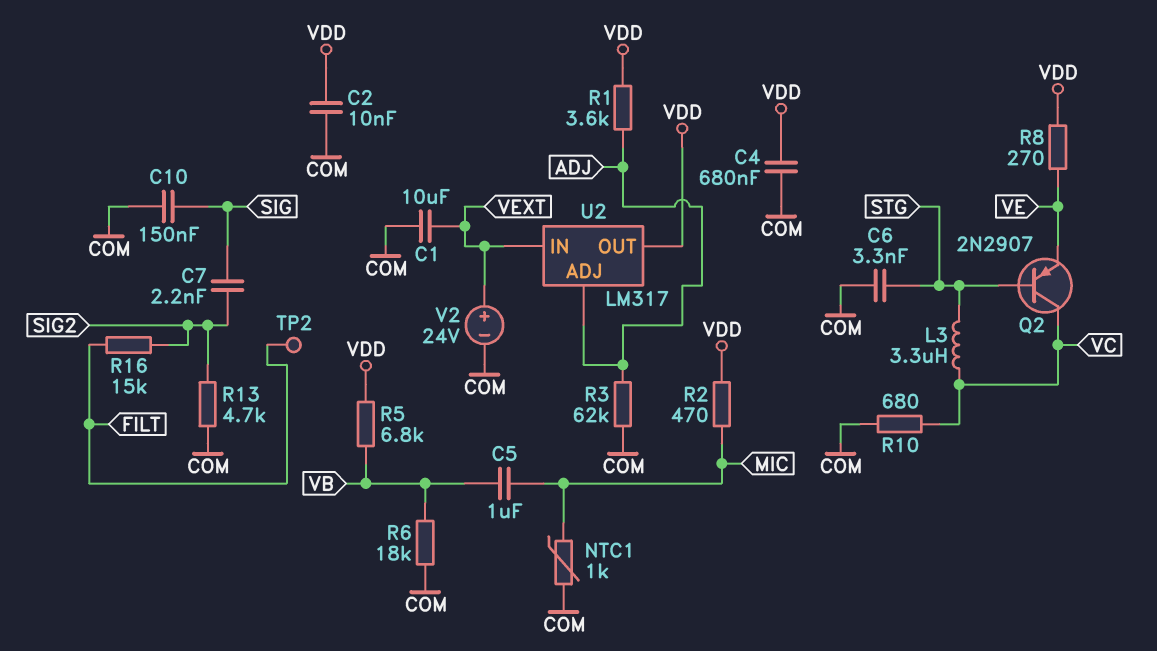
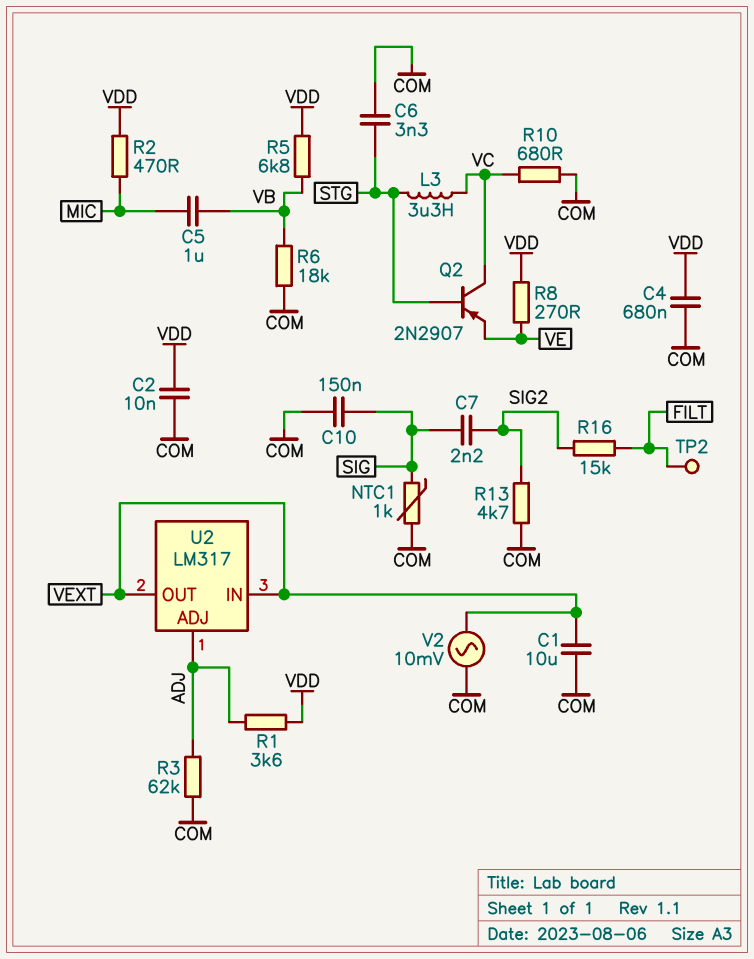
NTC1: 1k (COM, MIC) -> 1k (COM, SIG)
U2 pin OUT: VDD -> VEXT
V2: 24V (plus VEXT, minus COM) -> AC 10mV (COM, VEXT)

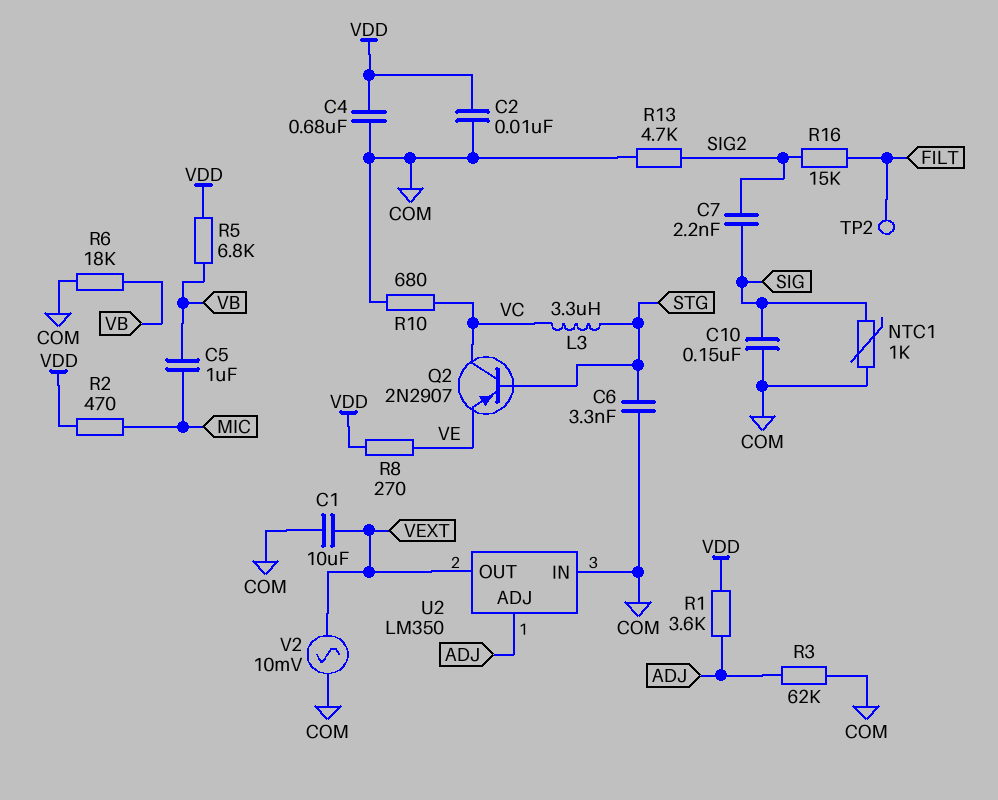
U2: LM317 -> LM350
U2 pin IN: VEXT -> COM

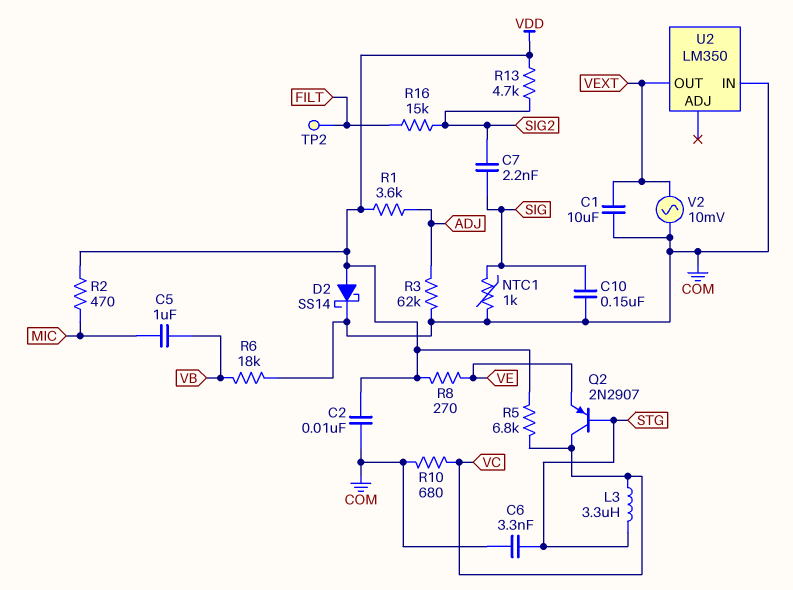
C4: 680nF (COM, VDD) -> none
D2: none -> schottky SS14 (A VDD, K COM)
R5: 6.8k (VB, VDD) -> 6.8k (VC, VDD)
R13: 4.7k (COM, SIG2) -> 4.7k (SIG2, VDD)
U2 pin ADJ: ADJ -> none

